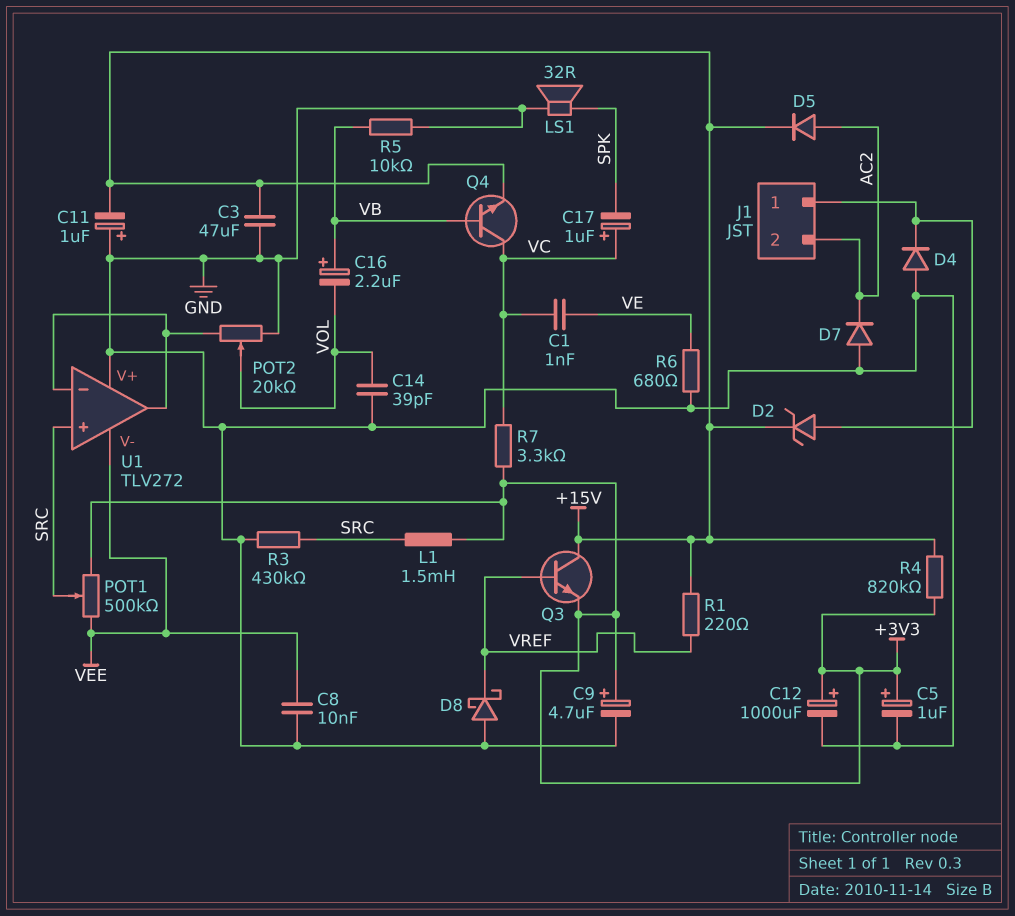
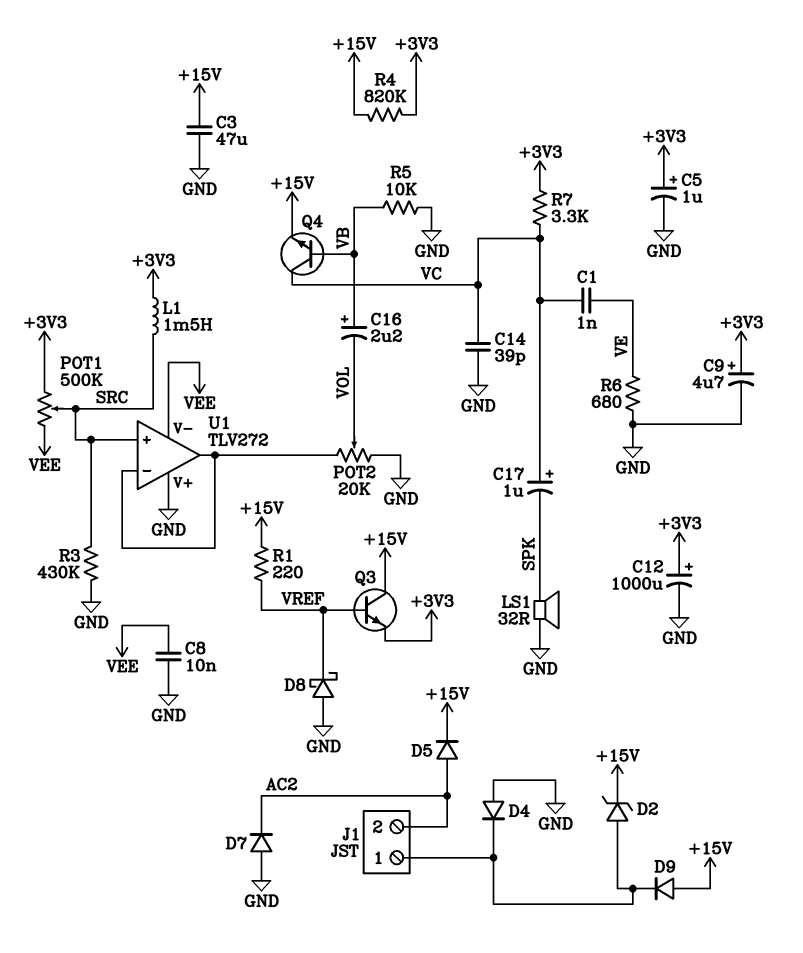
C11: 1uF (plus GND, minus +15V) -> none
C14: 39pF (GND, VOL) -> 39pF (GND, VC)
D9: none -> diode (A +15V, K J1/1)

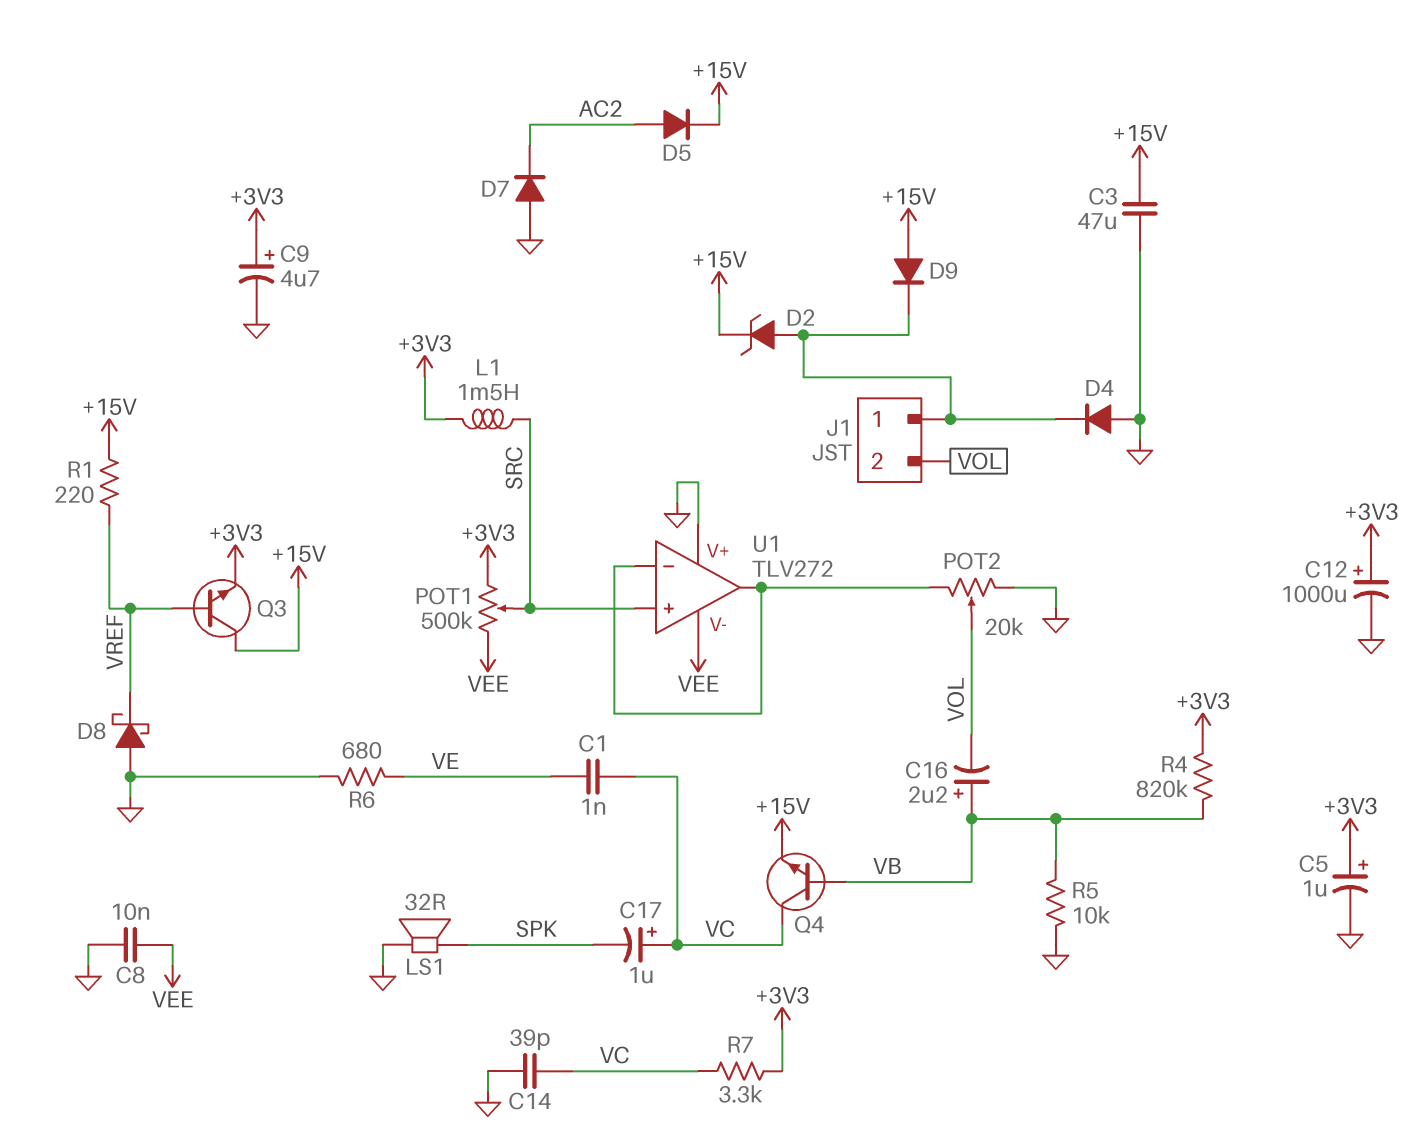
J1 pin 2: AC2 -> VOL
R3: 430k (GND, SRC) -> none
R4: 820k (+3V3, +15V) -> 820k (+3V3, VB)

